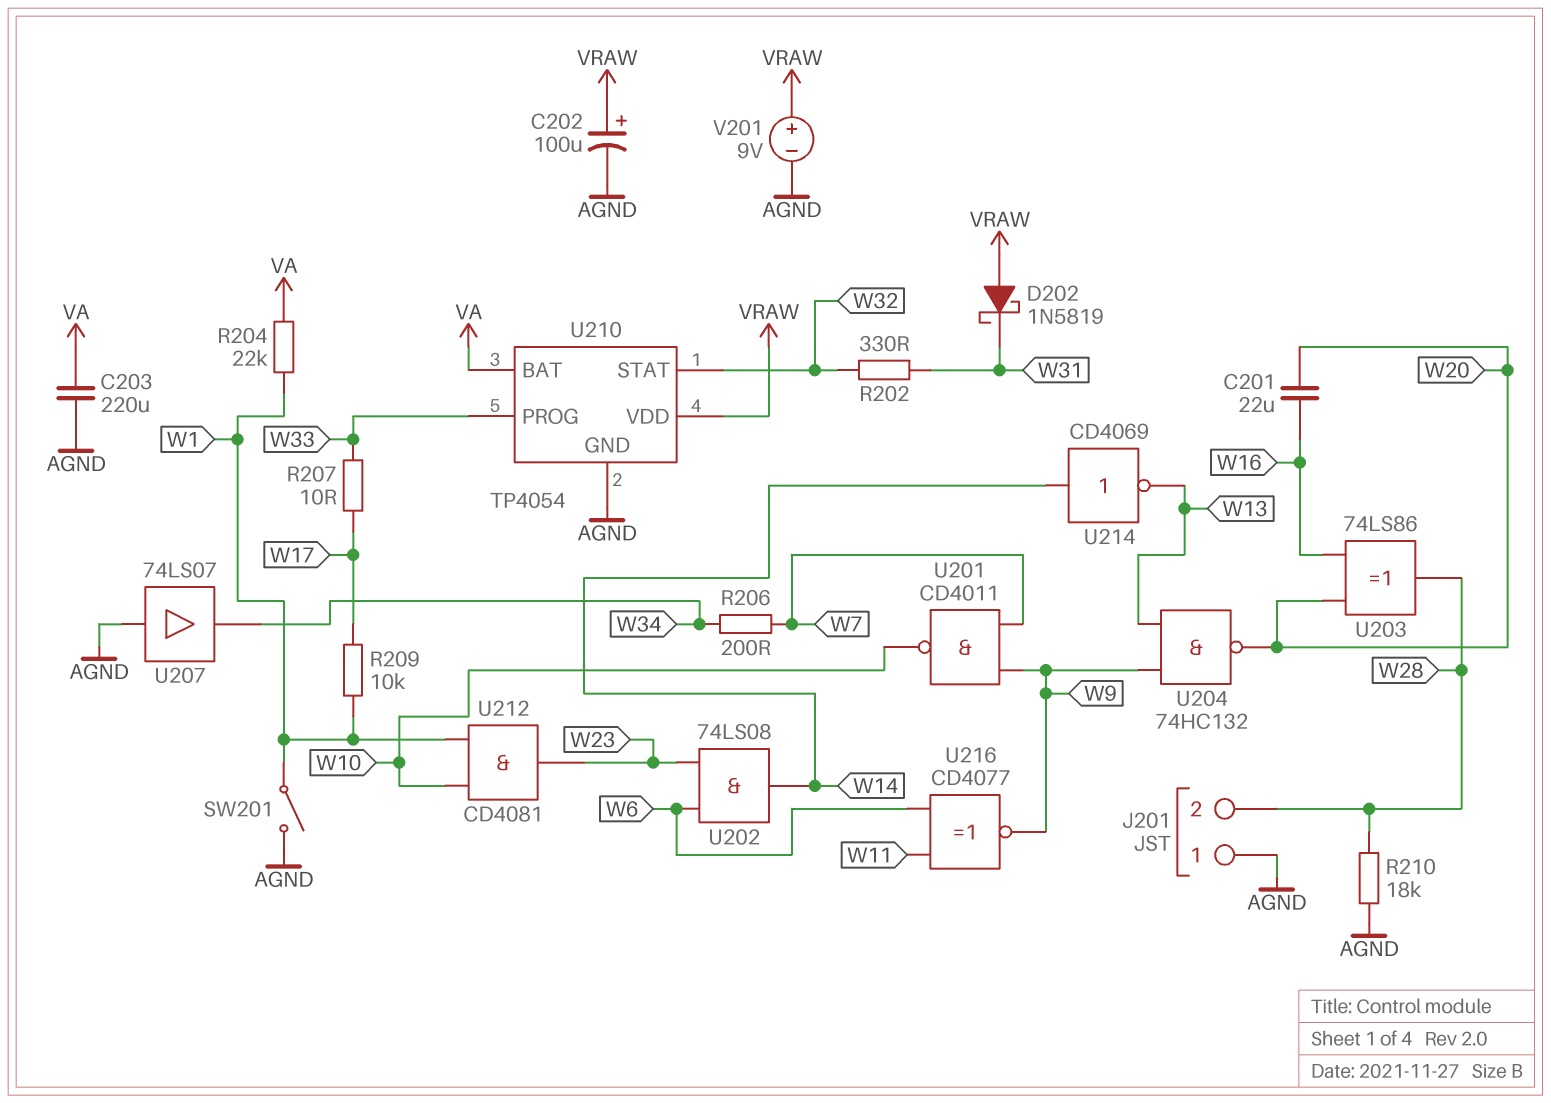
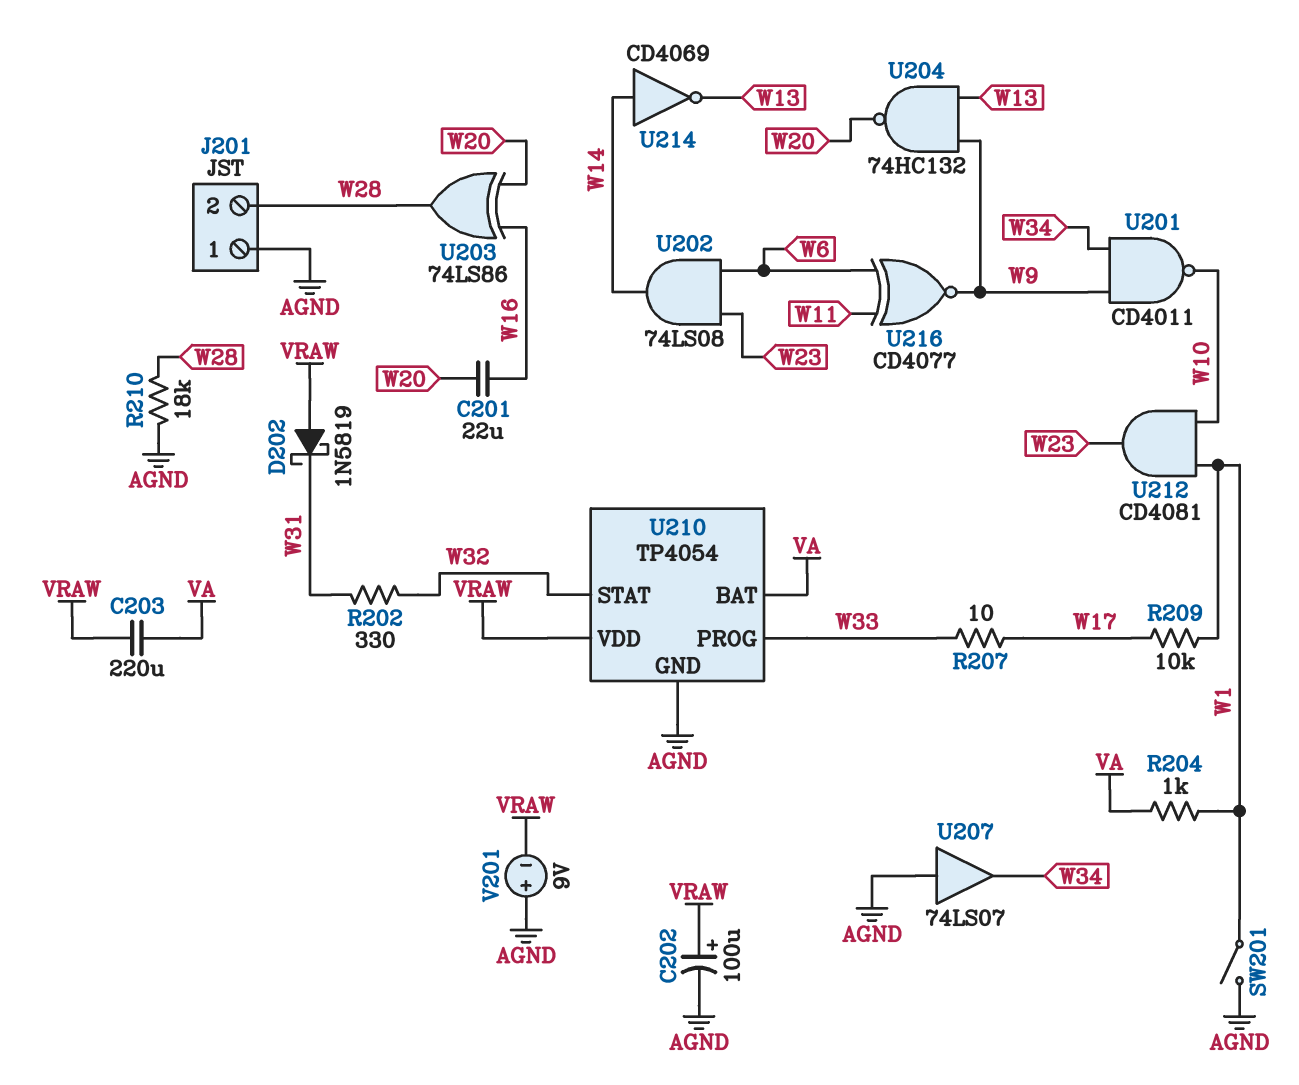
C203: 220uF (AGND, VA) -> 220uF (VA, VRAW)
R204: 22k (VA, W1) -> 1k (VA, W1)
R206: 200 (W7, W34) -> none
U201: NAND CD4011 (in W7, in W9, out W10) -> NAND CD4011 (in W9, in W34, out W10)
V201: 9V (plus VRAW, minus AGND) -> 9V (plus AGND, minus VRAW)

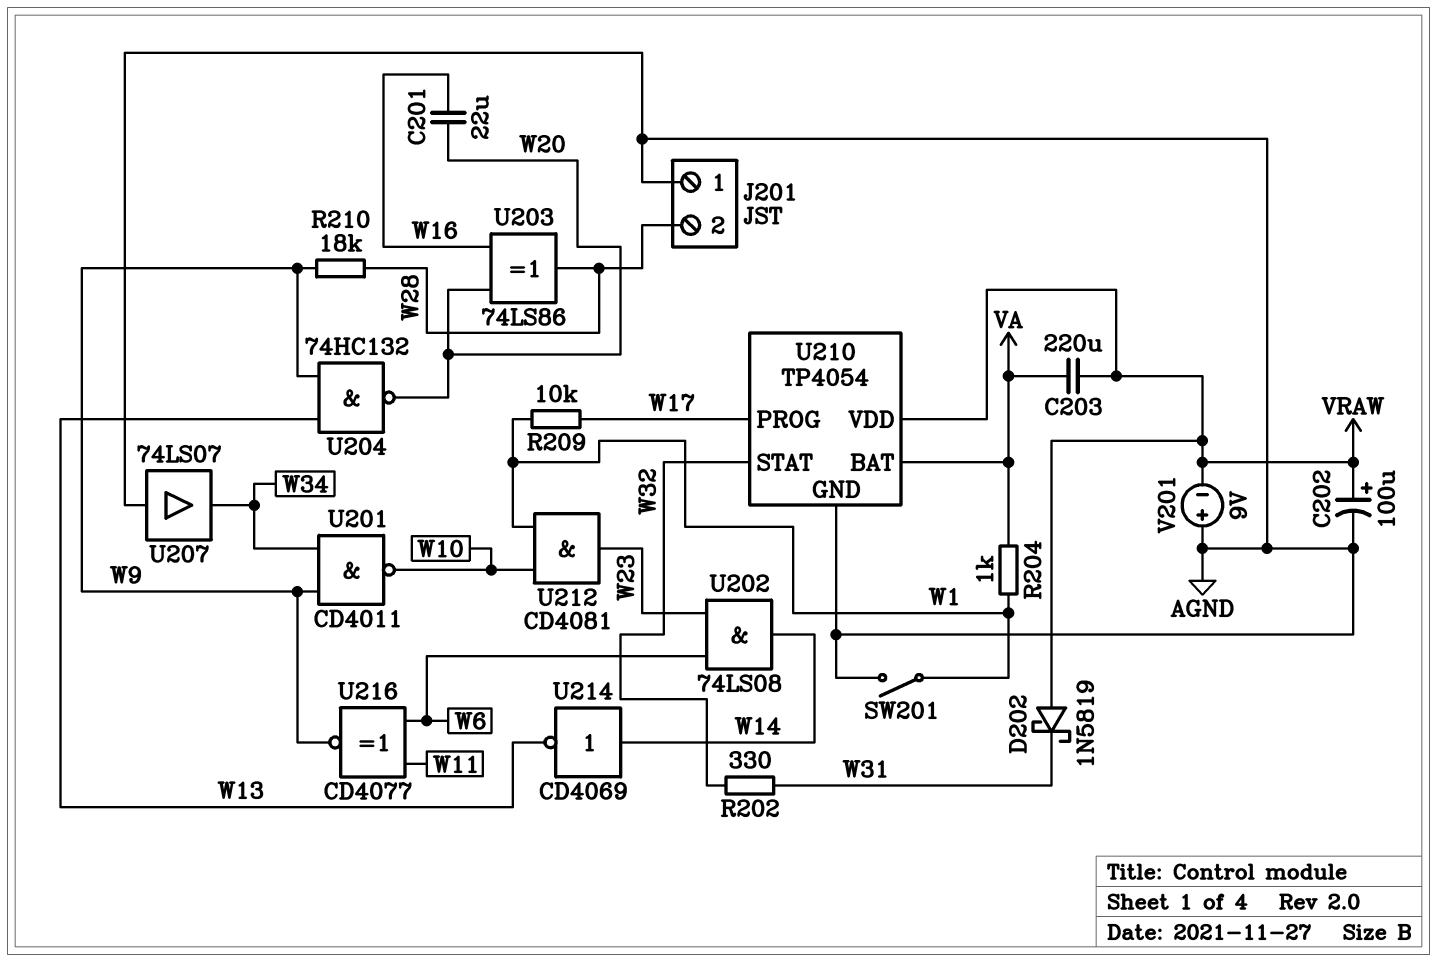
R207: 10 (W17, W33) -> none
R210: 18k (AGND, W28) -> 18k (W9, W28)
U210 pin PROG: W33 -> W17

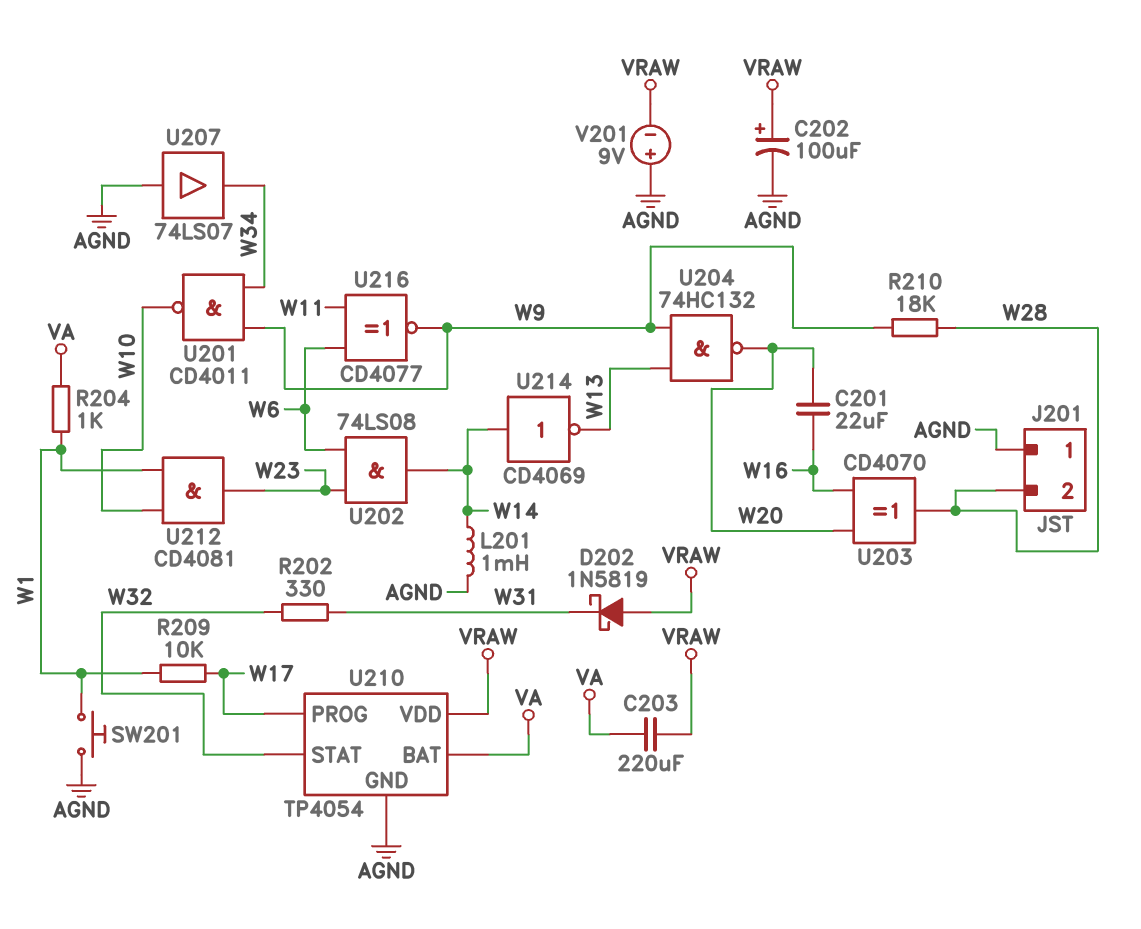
L201: none -> 1mH (AGND, W14)
SW201: switch (AGND, W1) -> button (AGND, W1)
U203: XOR 74LS86 (in W16, in W20, out W28) -> XOR CD4070 (in W16, in W20, out W28)

